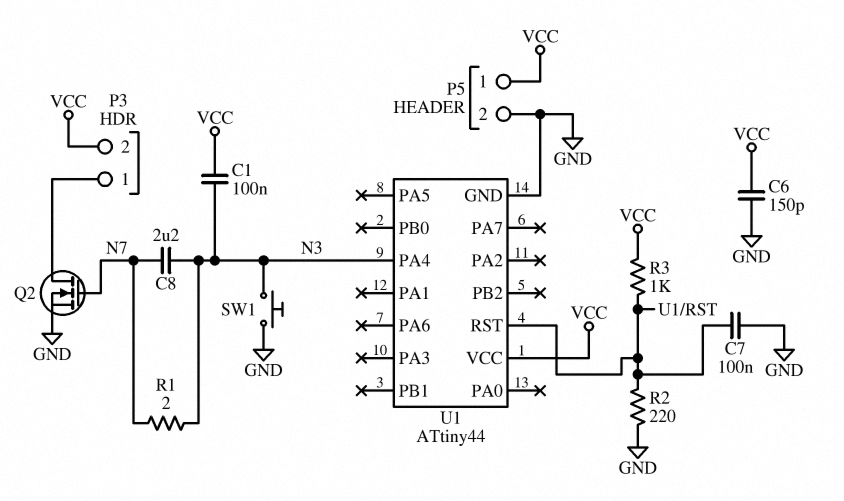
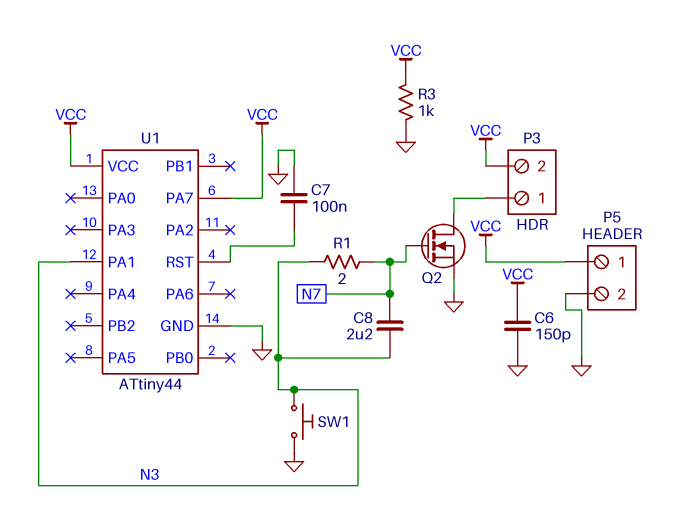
C1: 100nF (N3, VCC) -> none
R2: 220 (GND, U1/RST) -> none
R3: 1k (U1/RST, VCC) -> 1k (GND, VCC)
U1 pin PA1: none -> N3
U1 pin PA4: N3 -> none
U1 pin PA7: none -> VCC

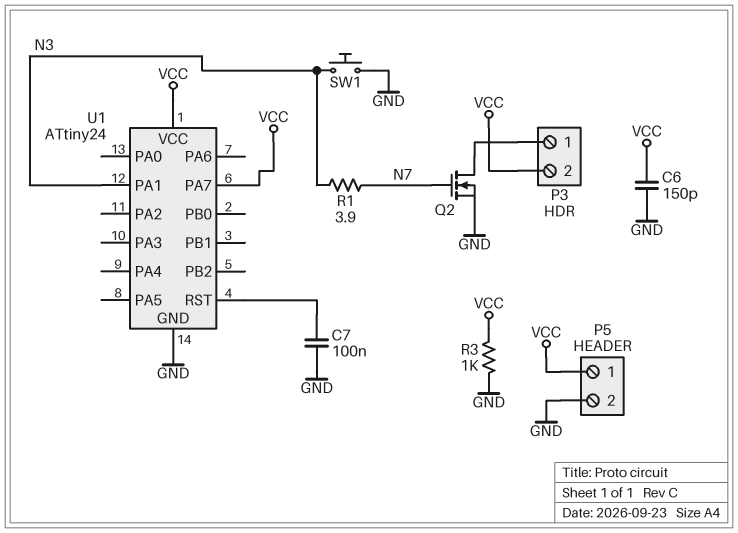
C8: 2.2uF (N3, N7) -> none
R1: 2 (N3, N7) -> 3.9 (N3, N7)
U1: ATtiny44 -> ATtiny24

